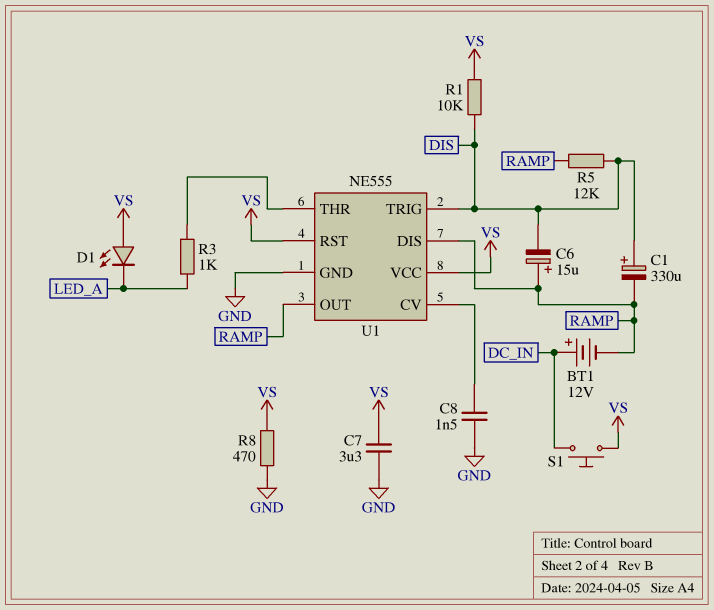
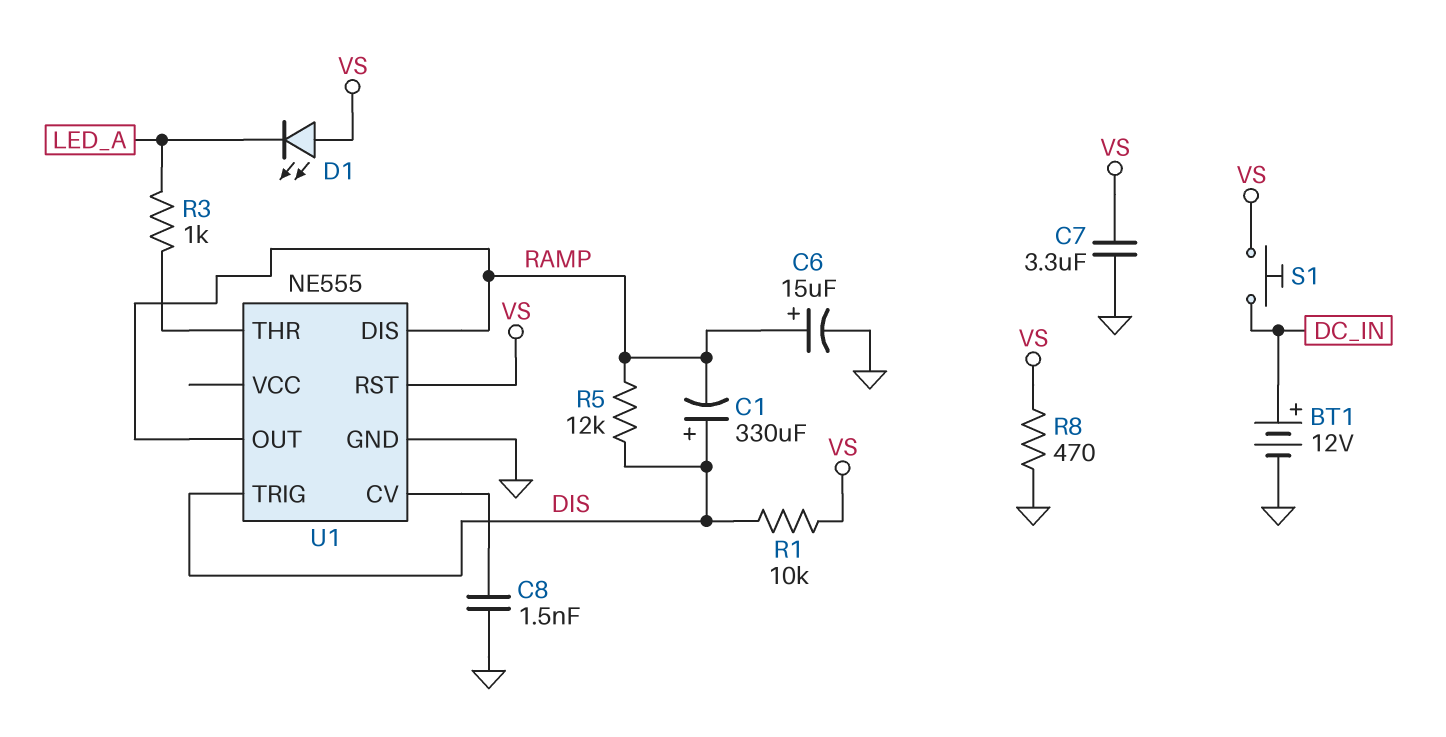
BT1: 12V (plus DC_IN, minus RAMP) -> 12V (plus DC_IN, minus GND)
C6: 15uF (plus RAMP, minus DIS) -> 15uF (plus RAMP, minus GND)
U1 pin VCC: VS -> none

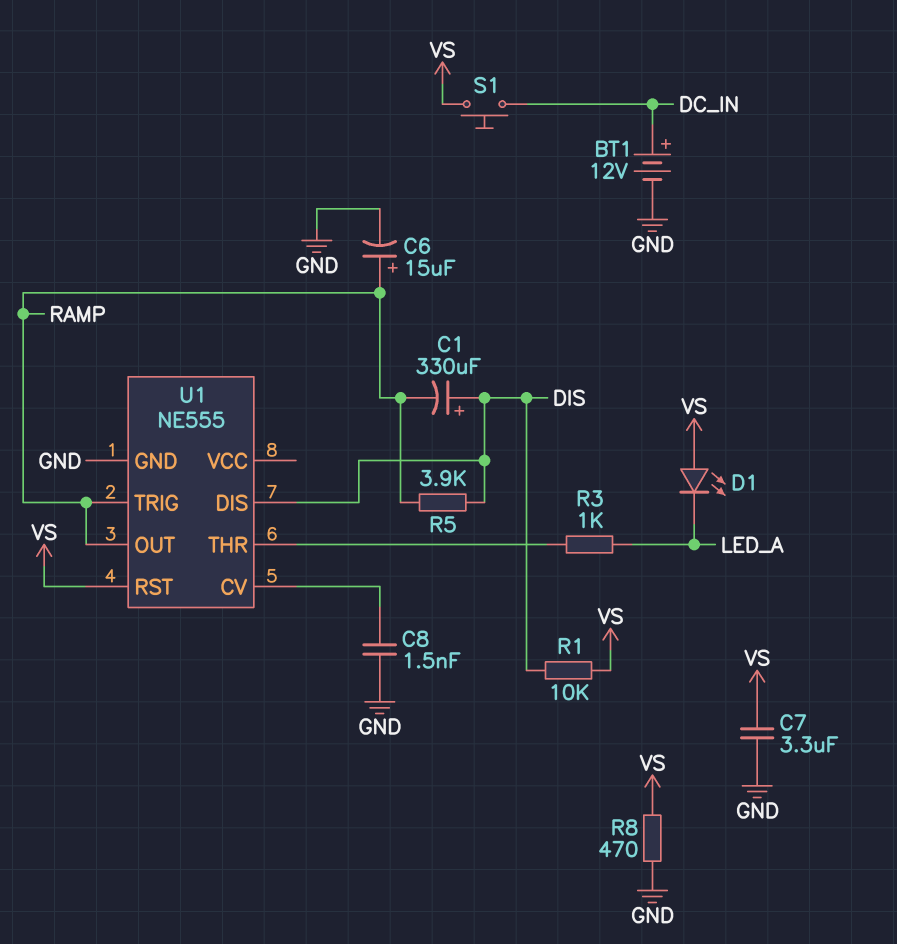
R5: 12k (DIS, RAMP) -> 3.9k (DIS, RAMP)
U1 pin DIS: RAMP -> DIS
U1 pin TRIG: DIS -> RAMP

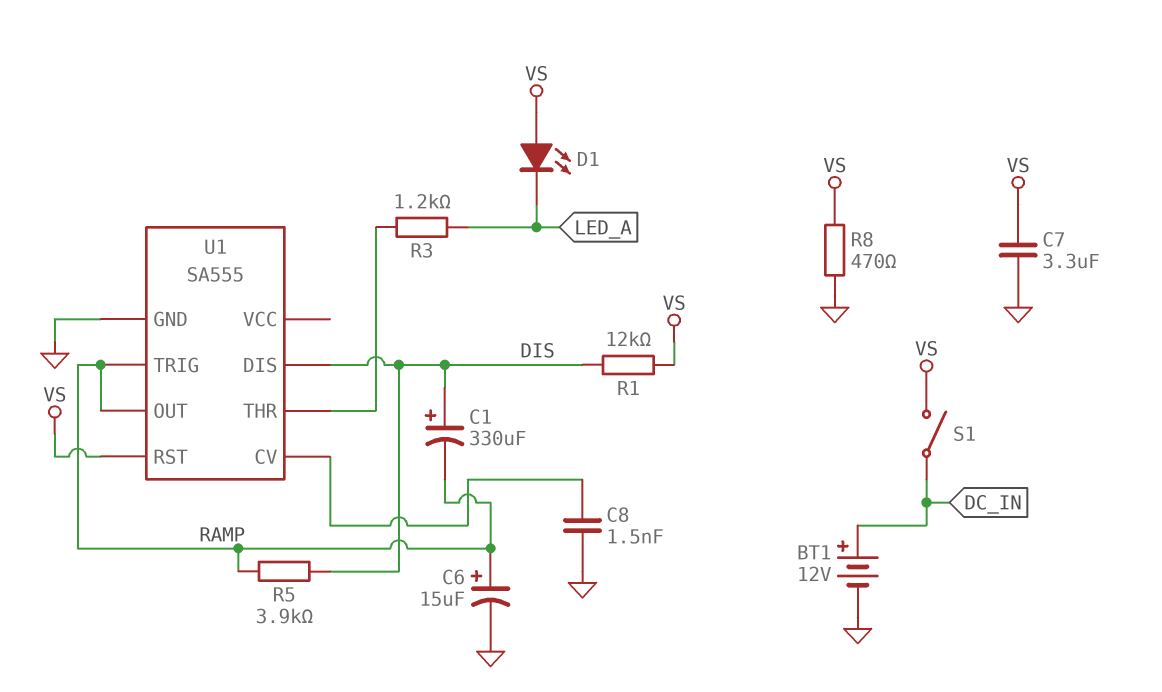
R1: 10k (DIS, VS) -> 12k (DIS, VS)
R3: 1k (LED_A, U1/THR) -> 1.2k (LED_A, U1/THR)
S1: button (DC_IN, VS) -> switch (DC_IN, VS)
U1: NE555 -> SA555

